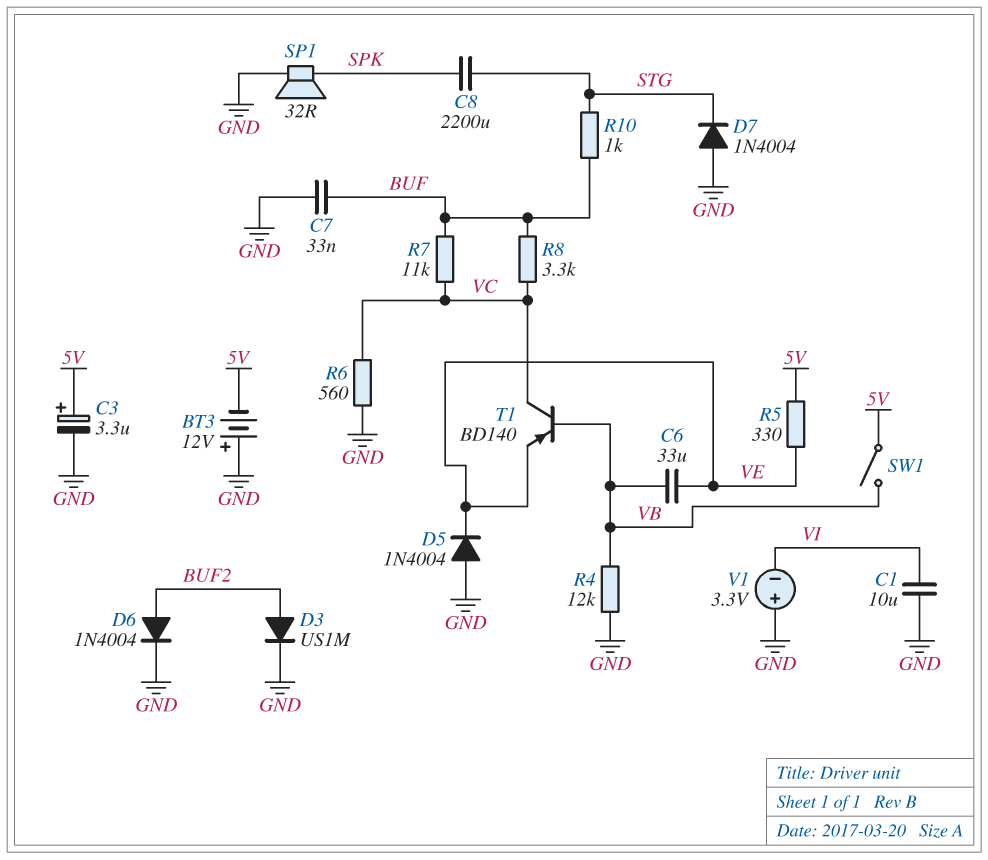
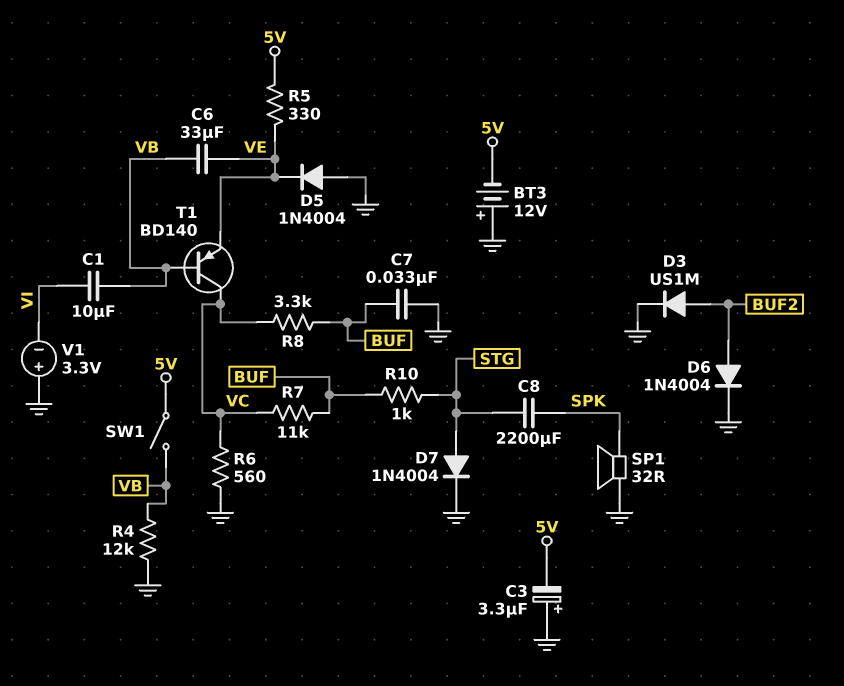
C1: 10uF (GND, VI) -> 10uF (VB, VI)
C3: 3.3uF (plus 5V, minus GND) -> 3.3uF (plus GND, minus 5V)
D7: diode 1N4004 (A GND, K STG) -> diode 1N4004 (A STG, K GND)

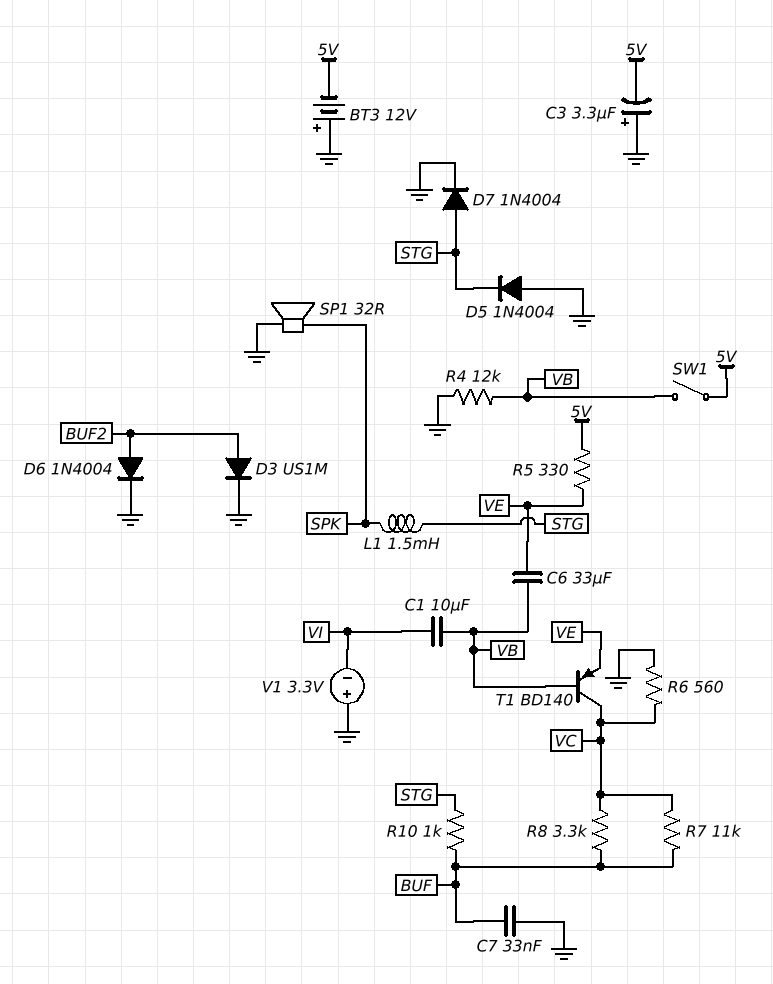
C8: 2200uF (SPK, STG) -> none
D5: diode 1N4004 (A GND, K VE) -> diode 1N4004 (A GND, K STG)
L1: none -> 1.5mH (SPK, STG)

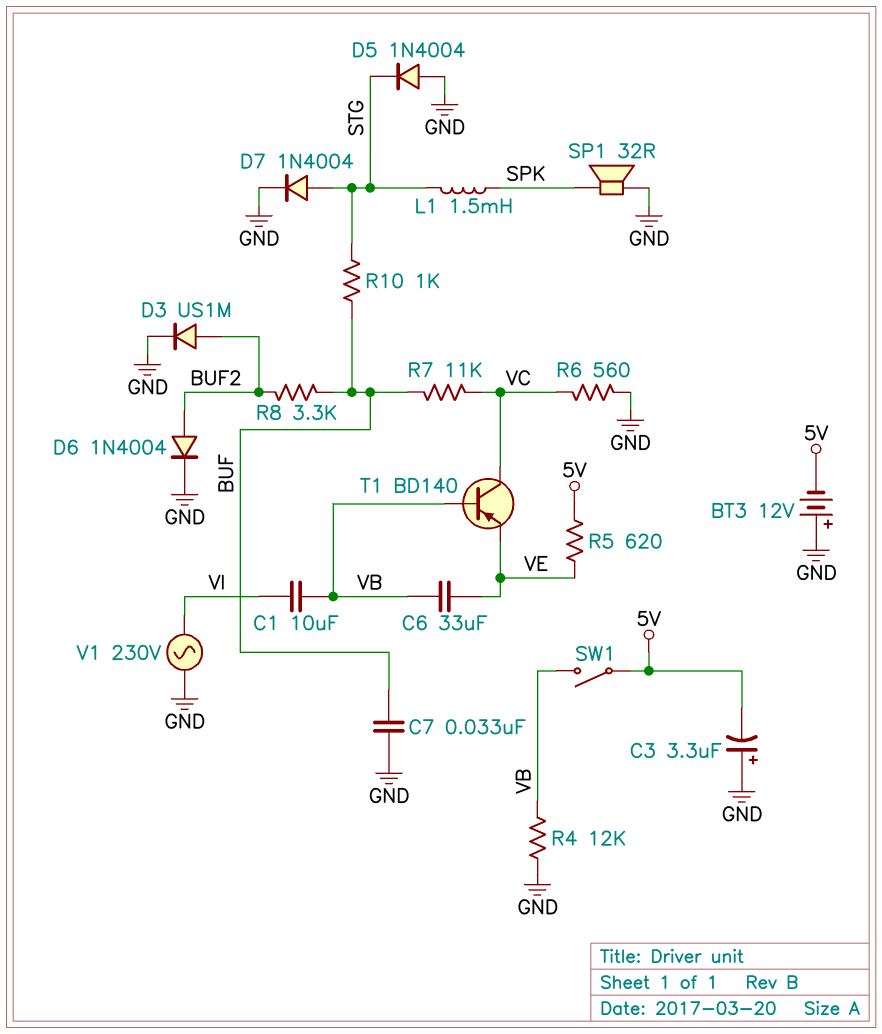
R5: 330 (5V, VE) -> 620 (5V, VE)
R8: 3.3k (BUF, VC) -> 3.3k (BUF, BUF2)
V1: 3.3V (plus GND, minus VI) -> AC 230V (GND, VI)

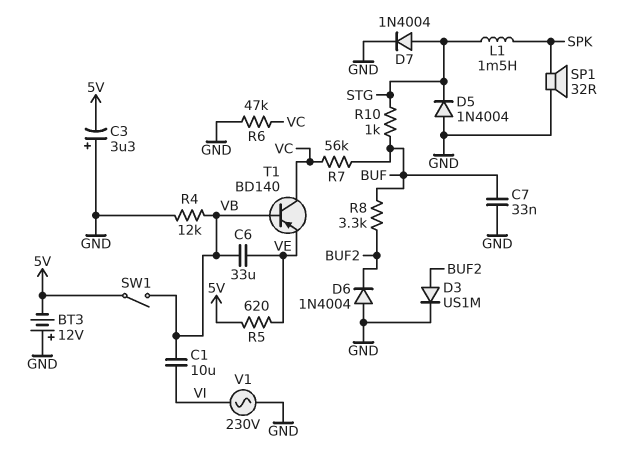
D6: diode 1N4004 (A BUF2, K GND) -> diode 1N4004 (A GND, K BUF2)
R6: 560 (GND, VC) -> 47k (GND, VC)
R7: 11k (BUF, VC) -> 56k (BUF, VC)

